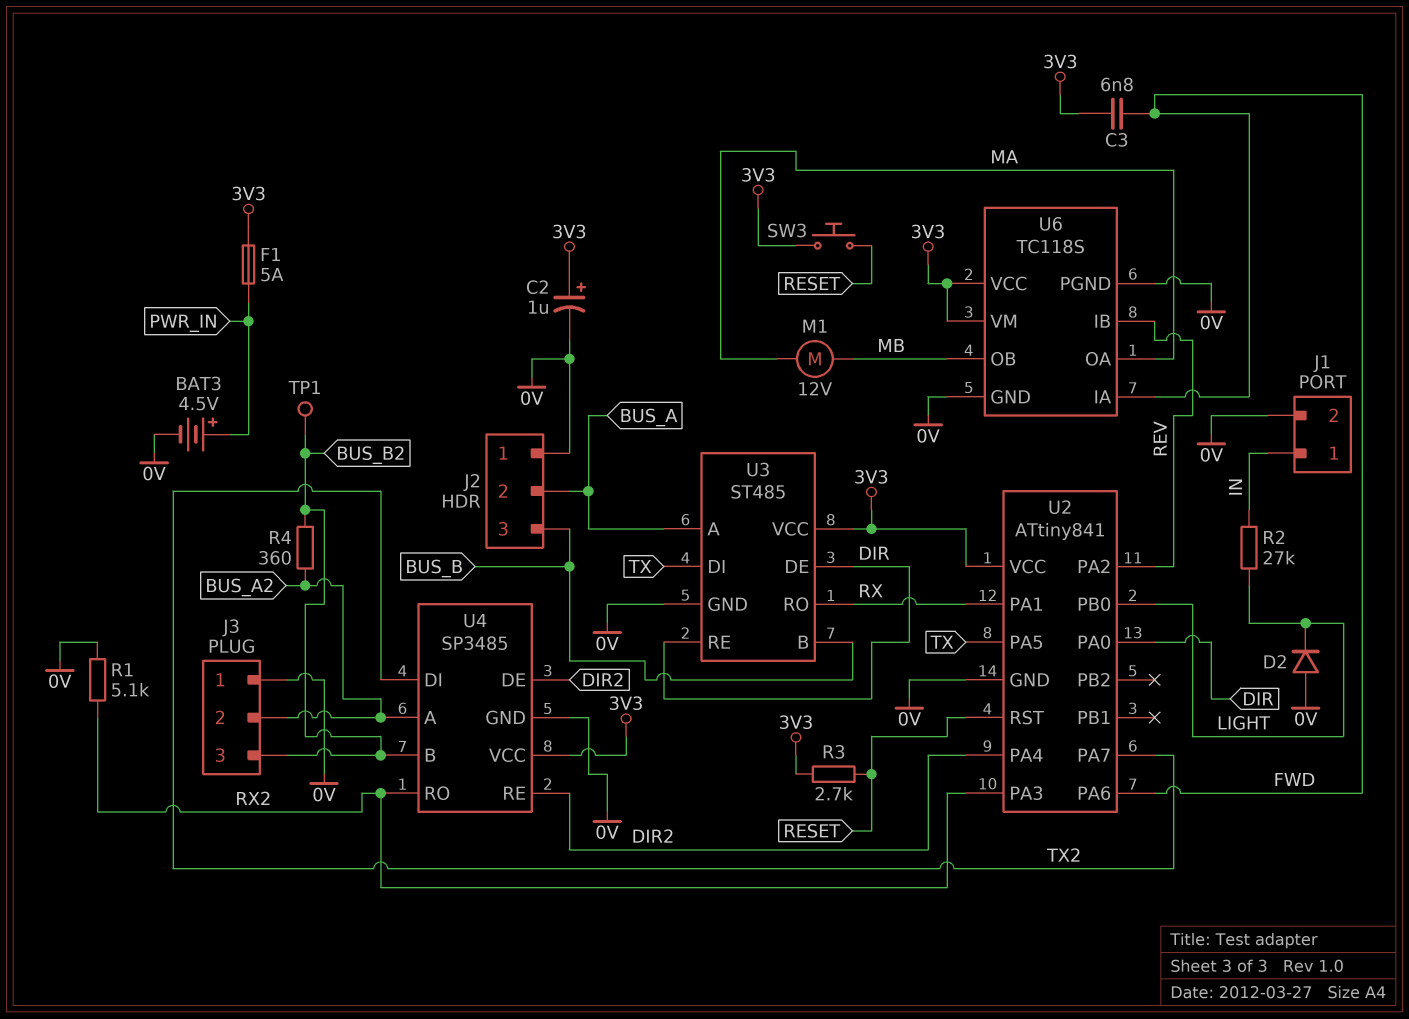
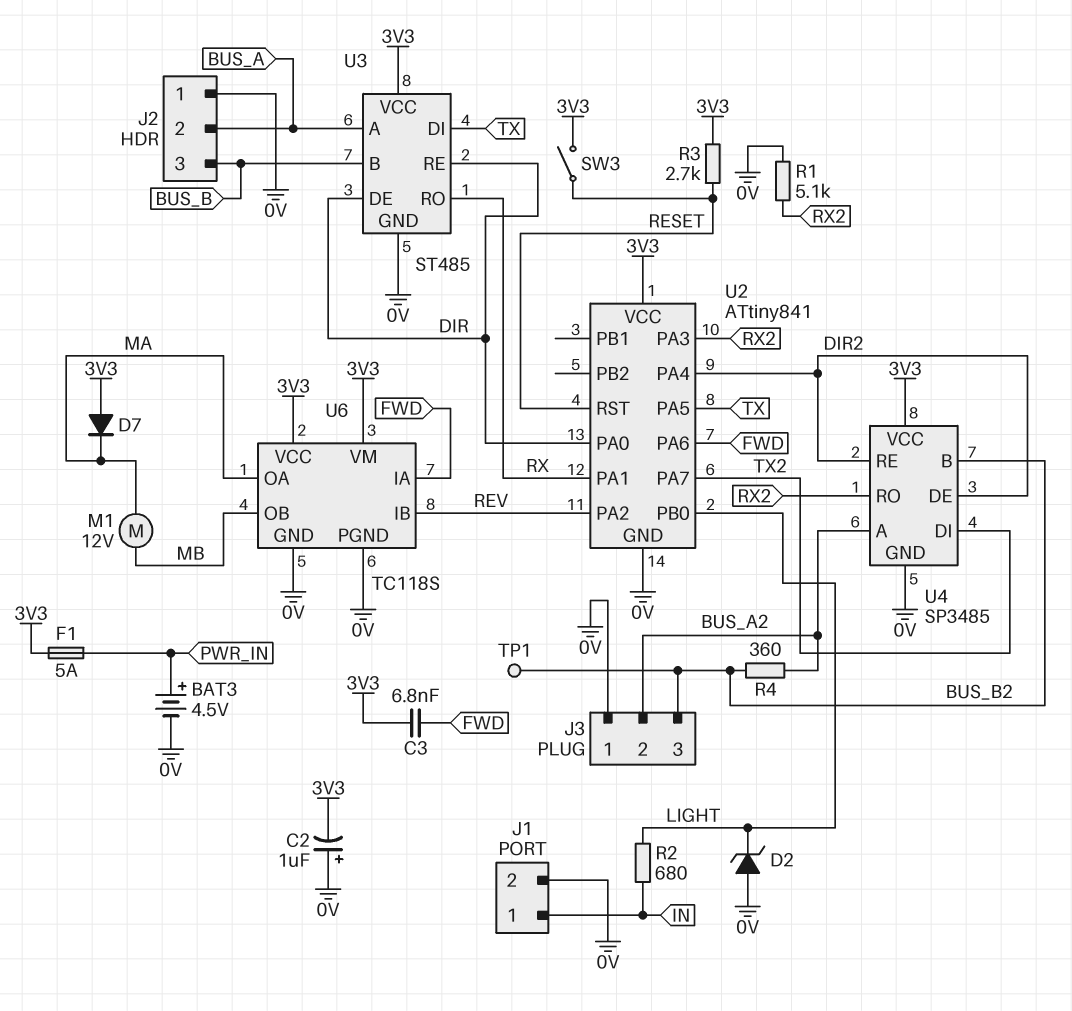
C2: 1uF (plus 3V3, minus 0V) -> 1uF (plus 0V, minus 3V3)
D2: diode (A 0V, K LIGHT) -> zener (A 0V, K LIGHT)
D7: none -> diode (A 3V3, K MA)
R2: 27k (IN, LIGHT) -> 680 (IN, LIGHT)
SW3: button (3V3, RESET) -> switch (3V3, RESET)

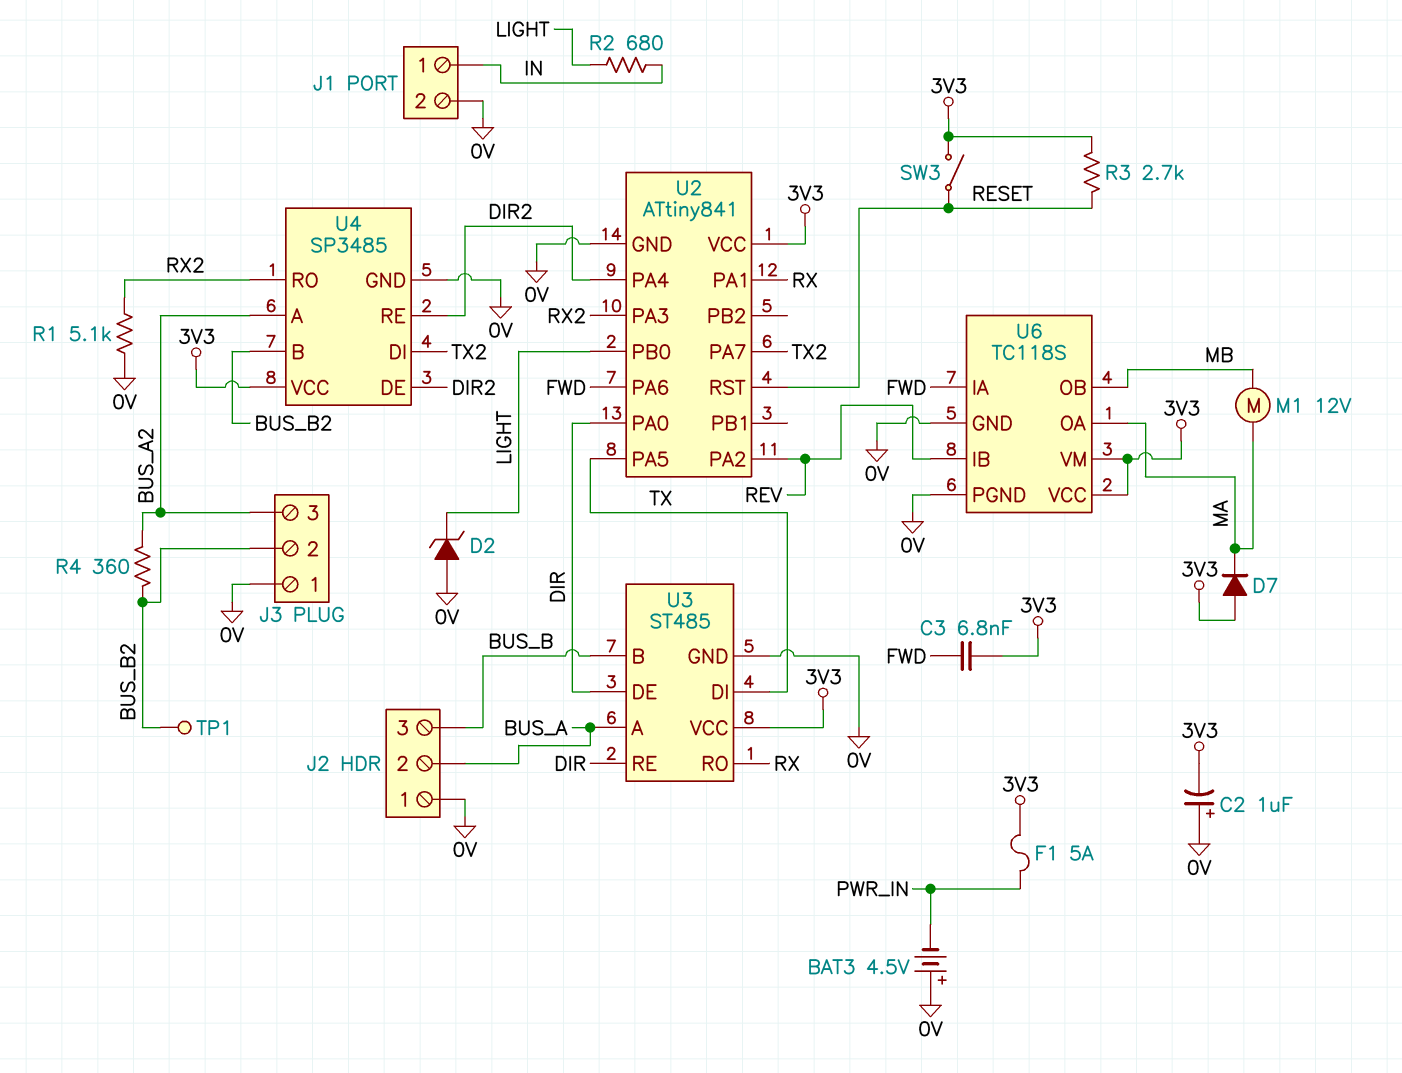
BAT3: 4.5V (plus PWR_IN, minus 0V) -> 4.5V (plus 0V, minus PWR_IN)
J3 pin 2: BUS_A2 -> BUS_B2
J3 pin 3: BUS_B2 -> BUS_A2

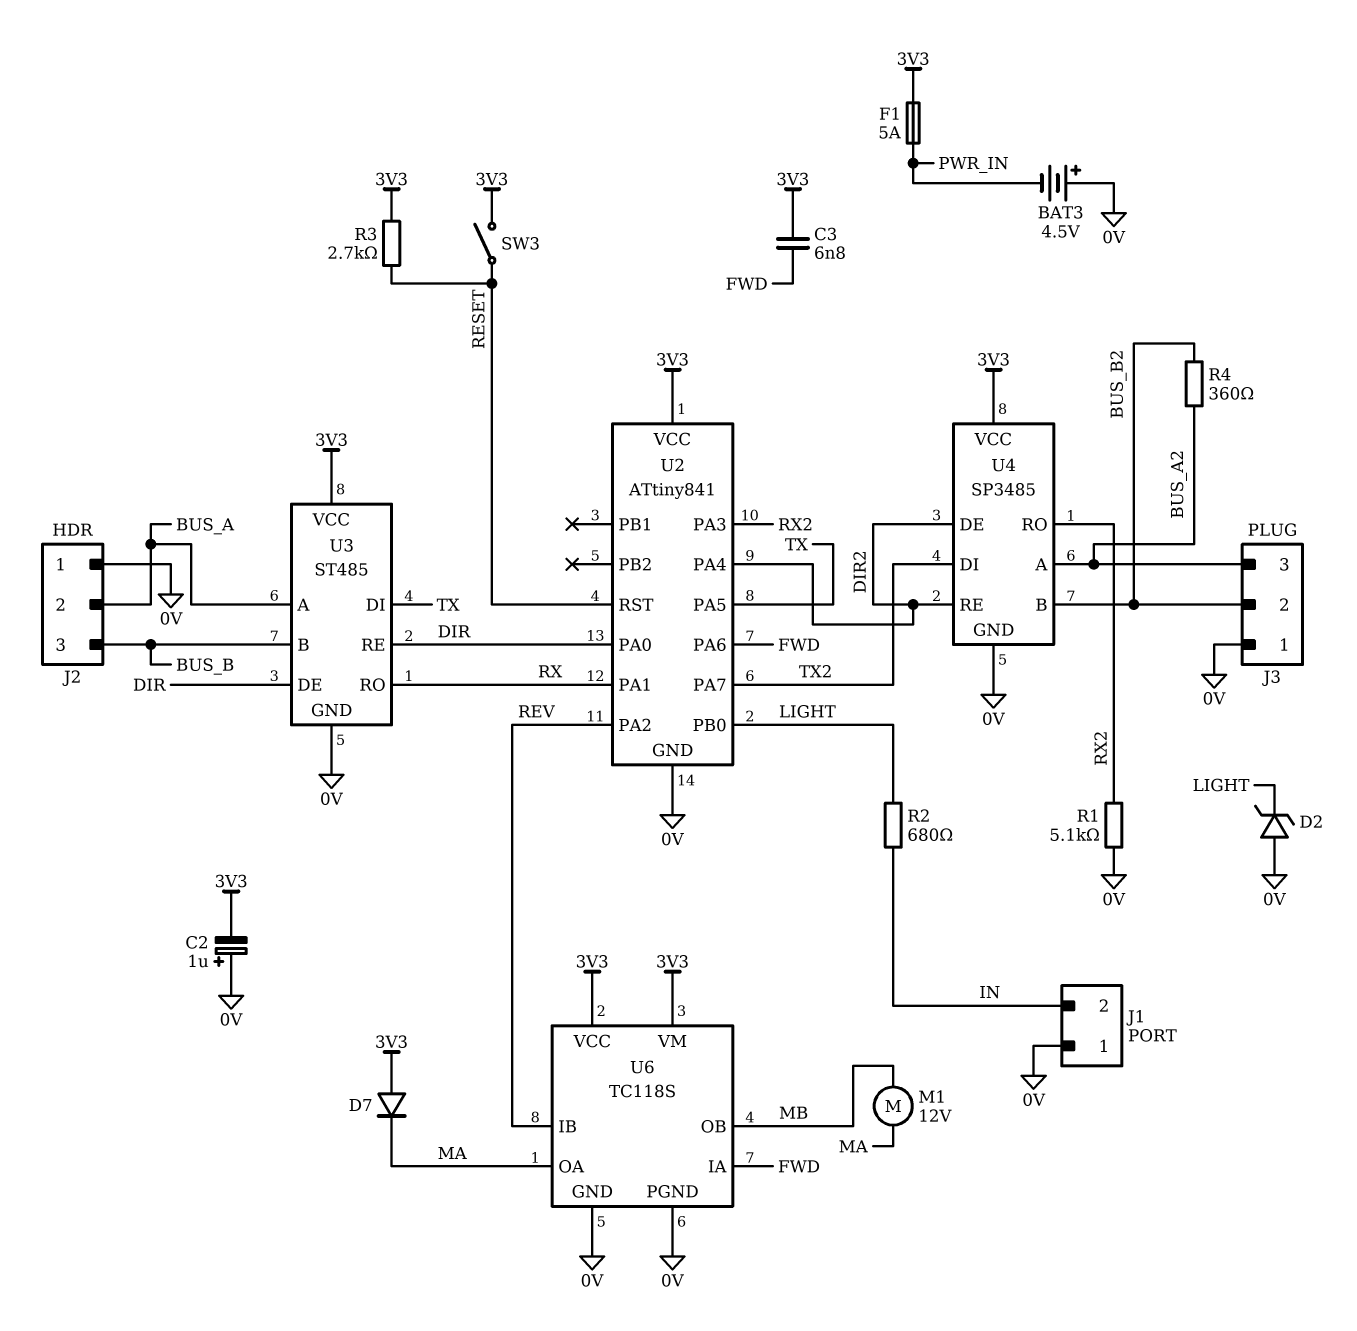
J1 pin 1: IN -> 0V
J1 pin 2: 0V -> IN
TP1: test point (BUS_B2) -> none

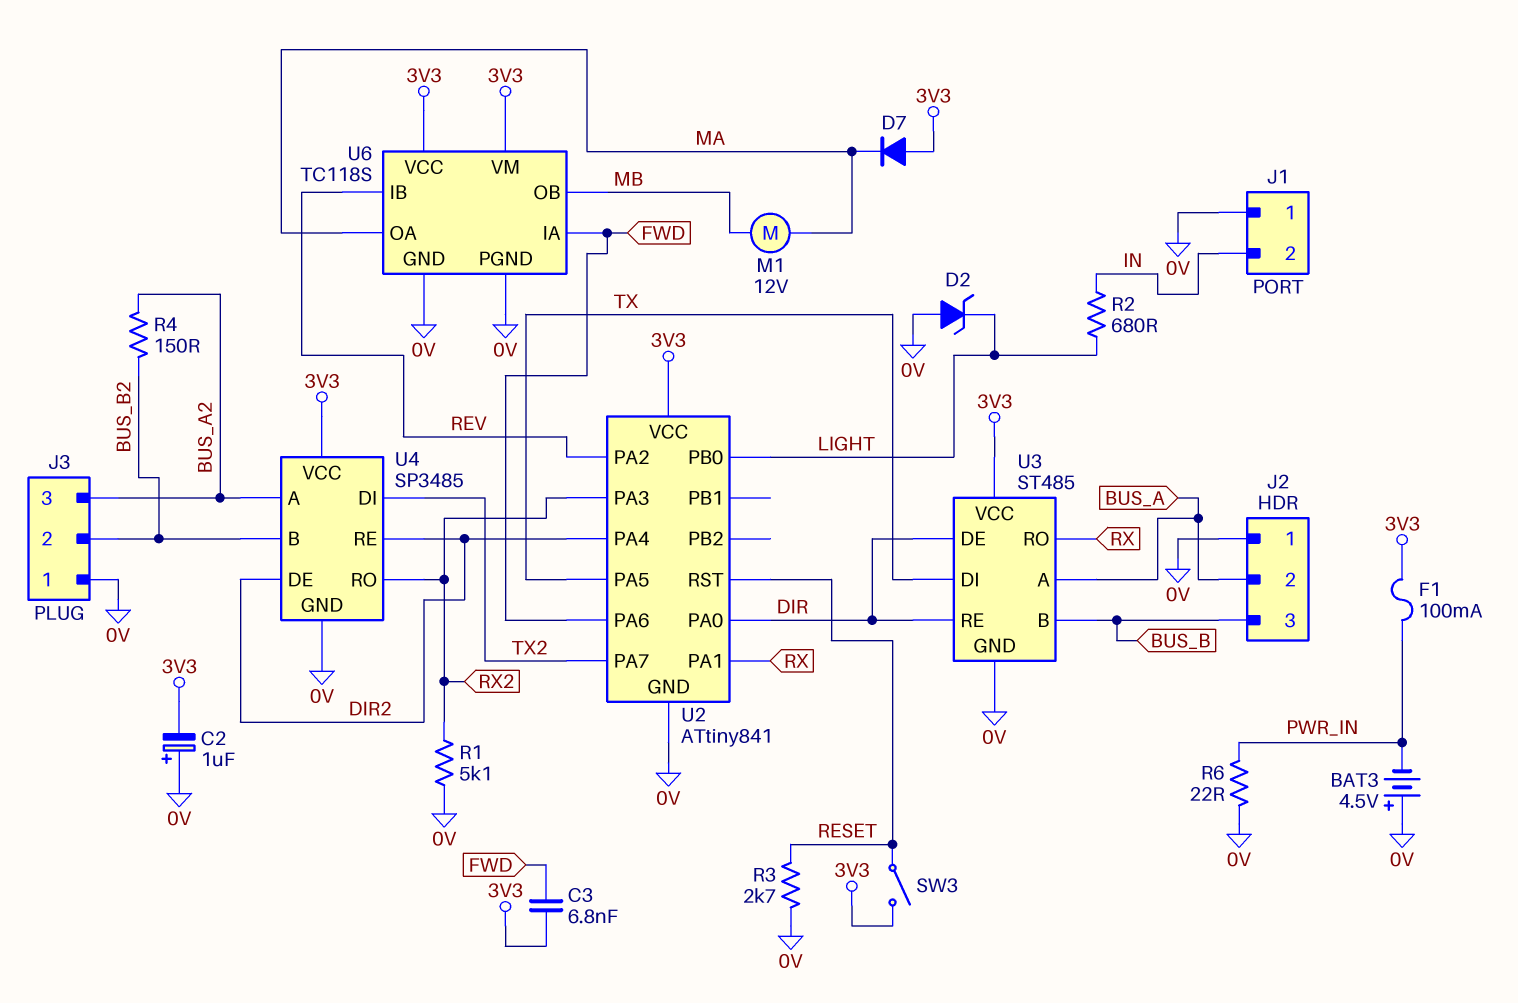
F1: 5A (3V3, PWR_IN) -> 100mA (3V3, PWR_IN)
R3: 2.7k (3V3, RESET) -> 2.7k (0V, RESET)
R4: 360 (BUS_A2, BUS_B2) -> 150 (BUS_A2, BUS_B2)
R6: none -> 22 (0V, PWR_IN)

